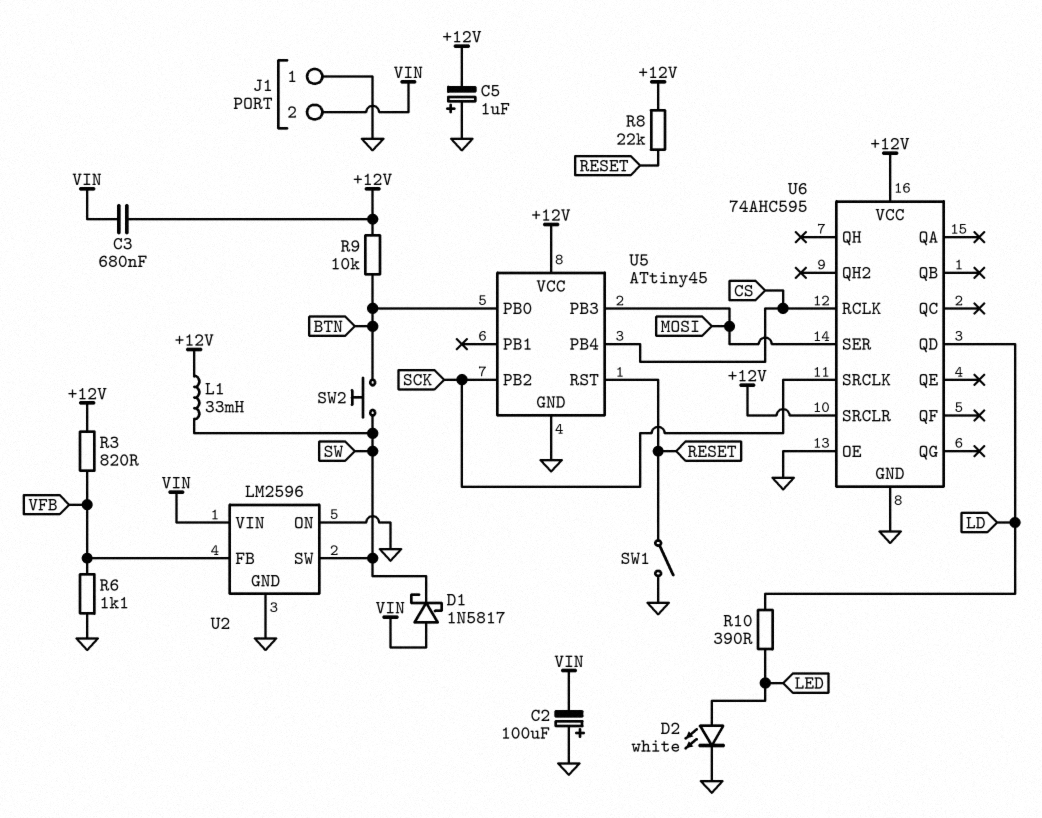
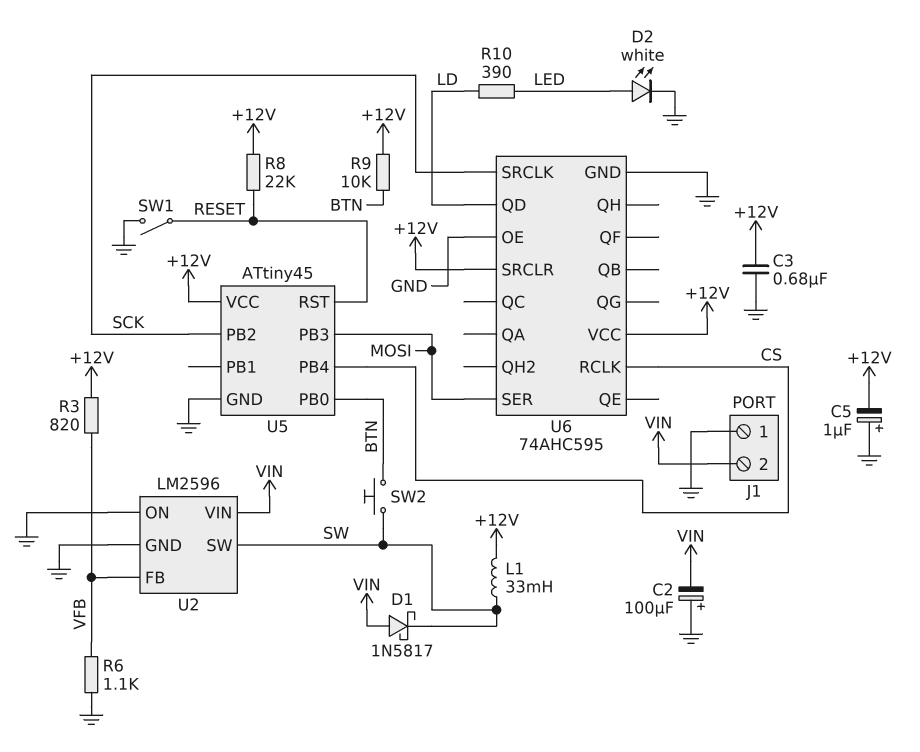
C3: 680nF (+12V, VIN) -> 680nF (+12V, GND)

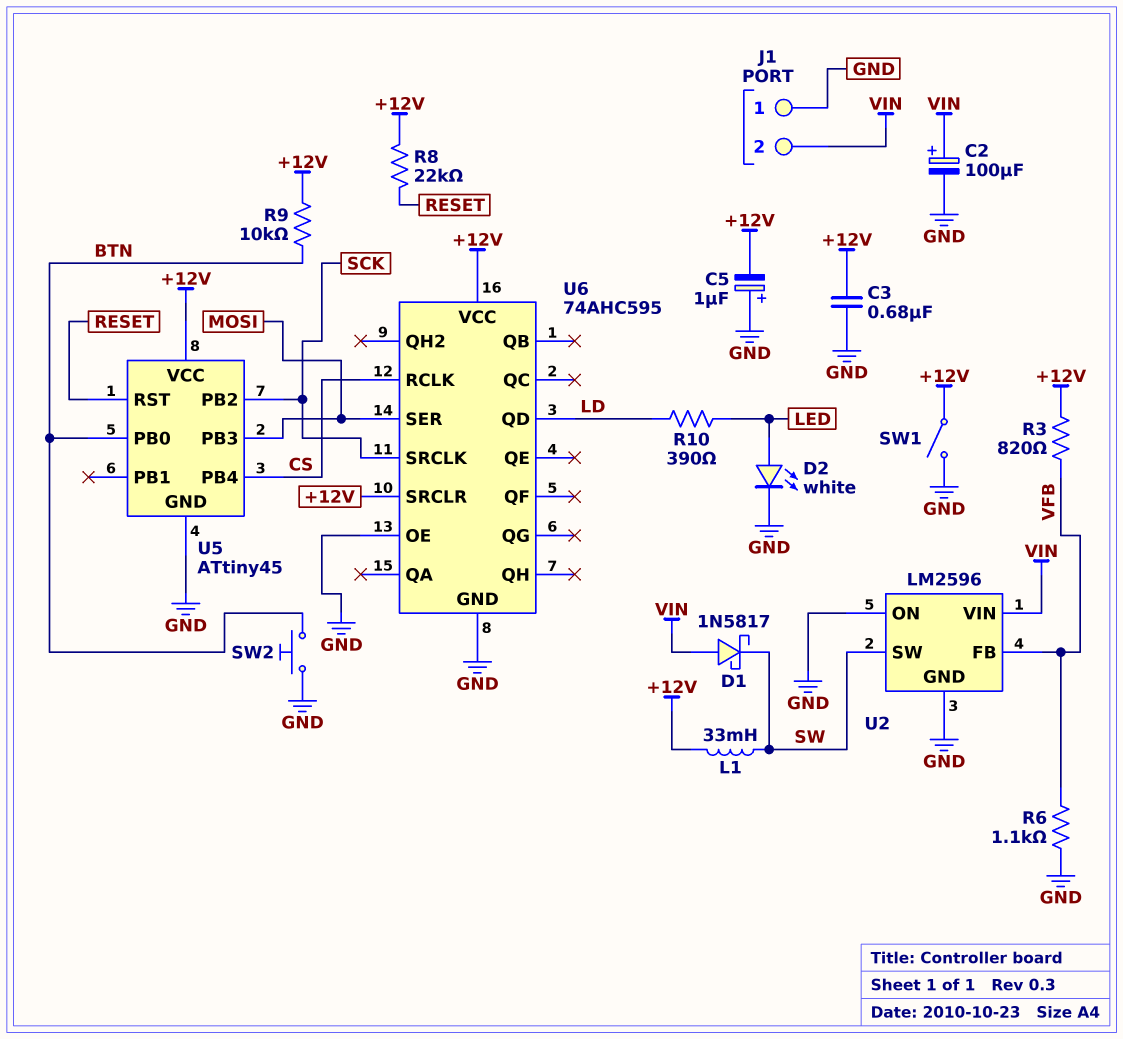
C2: 100uF (plus GND, minus VIN) -> 100uF (plus VIN, minus GND)
SW1: switch (GND, RESET) -> switch (+12V, GND)
SW2: button (BTN, SW) -> button (BTN, GND)

